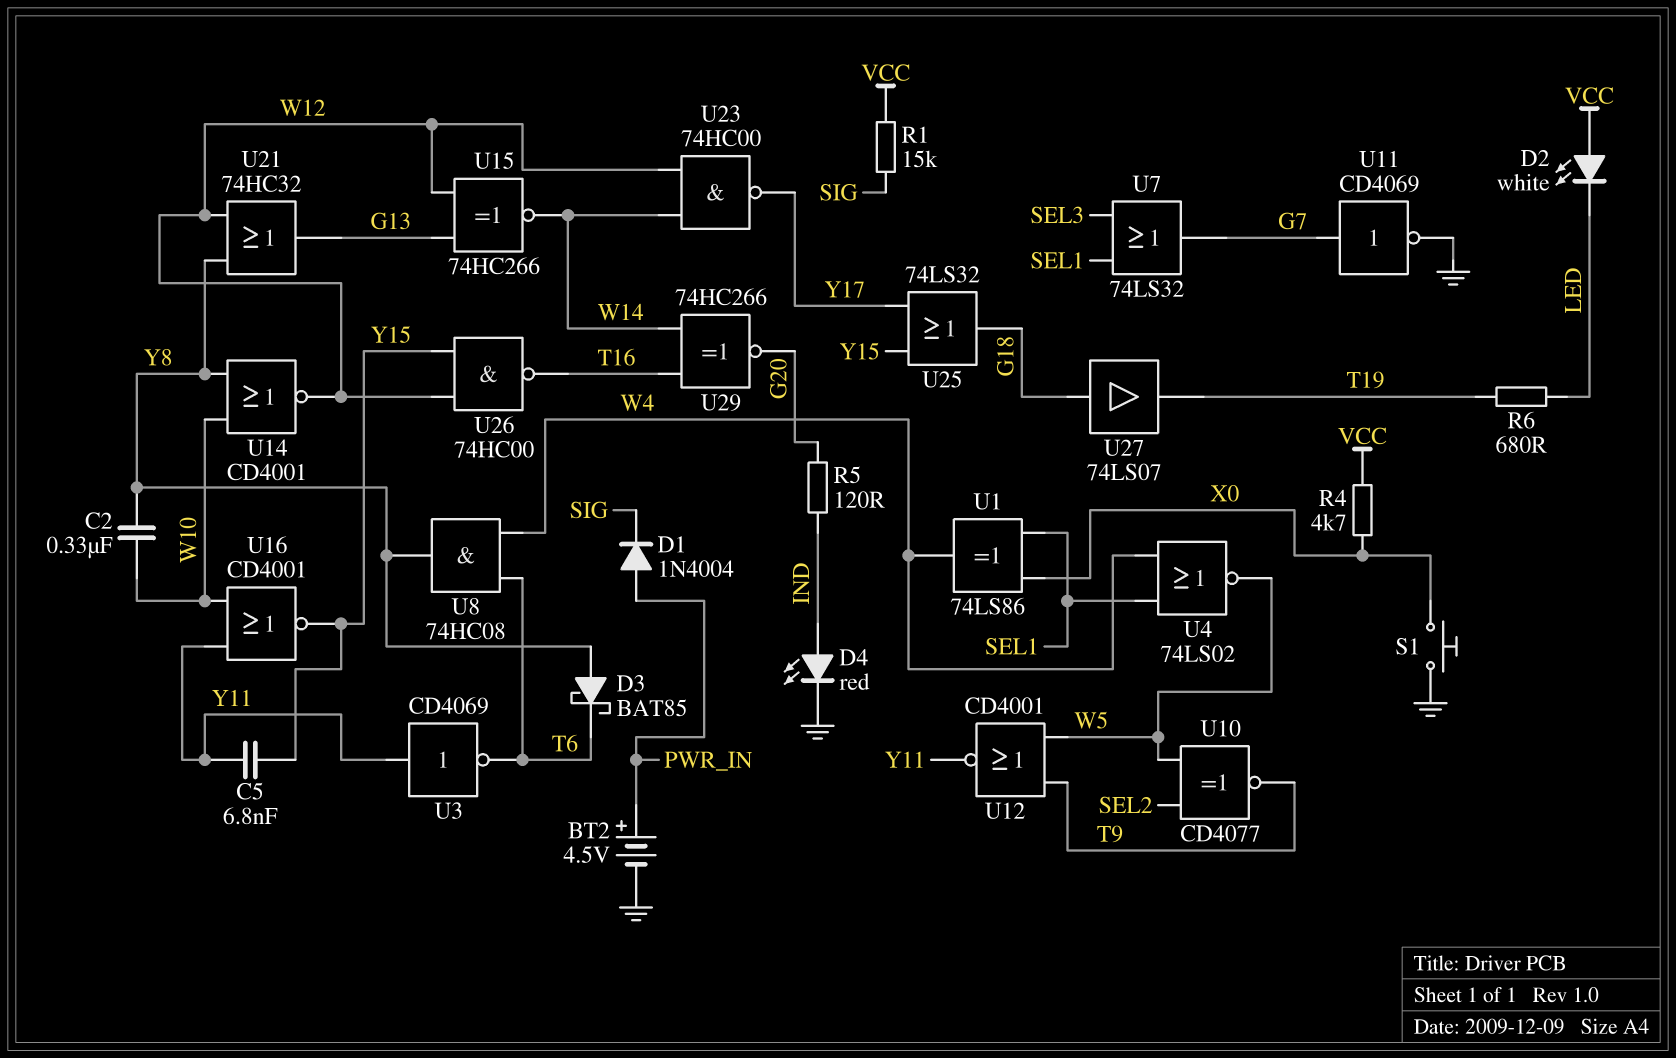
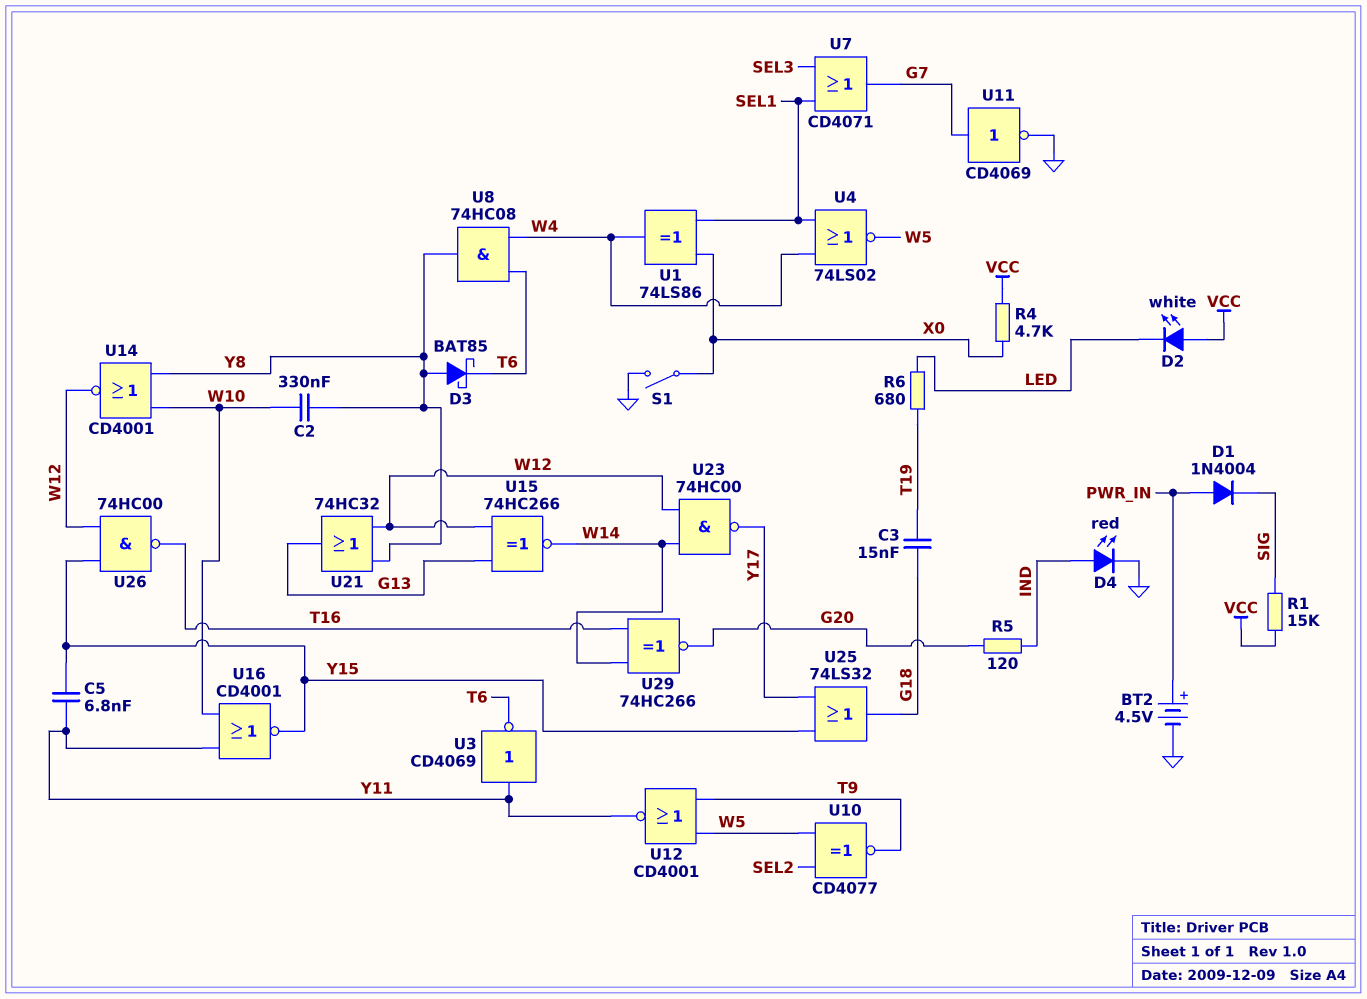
C3: none -> 15nF (G18, T19)
S1: button (GND, X0) -> switch (GND, X0)
U7: OR 74LS32 (in SEL1, in SEL3, out G7) -> OR CD4071 (in SEL1, in SEL3, out G7)
U27: buffer 74LS07 (in G18, out T19) -> none

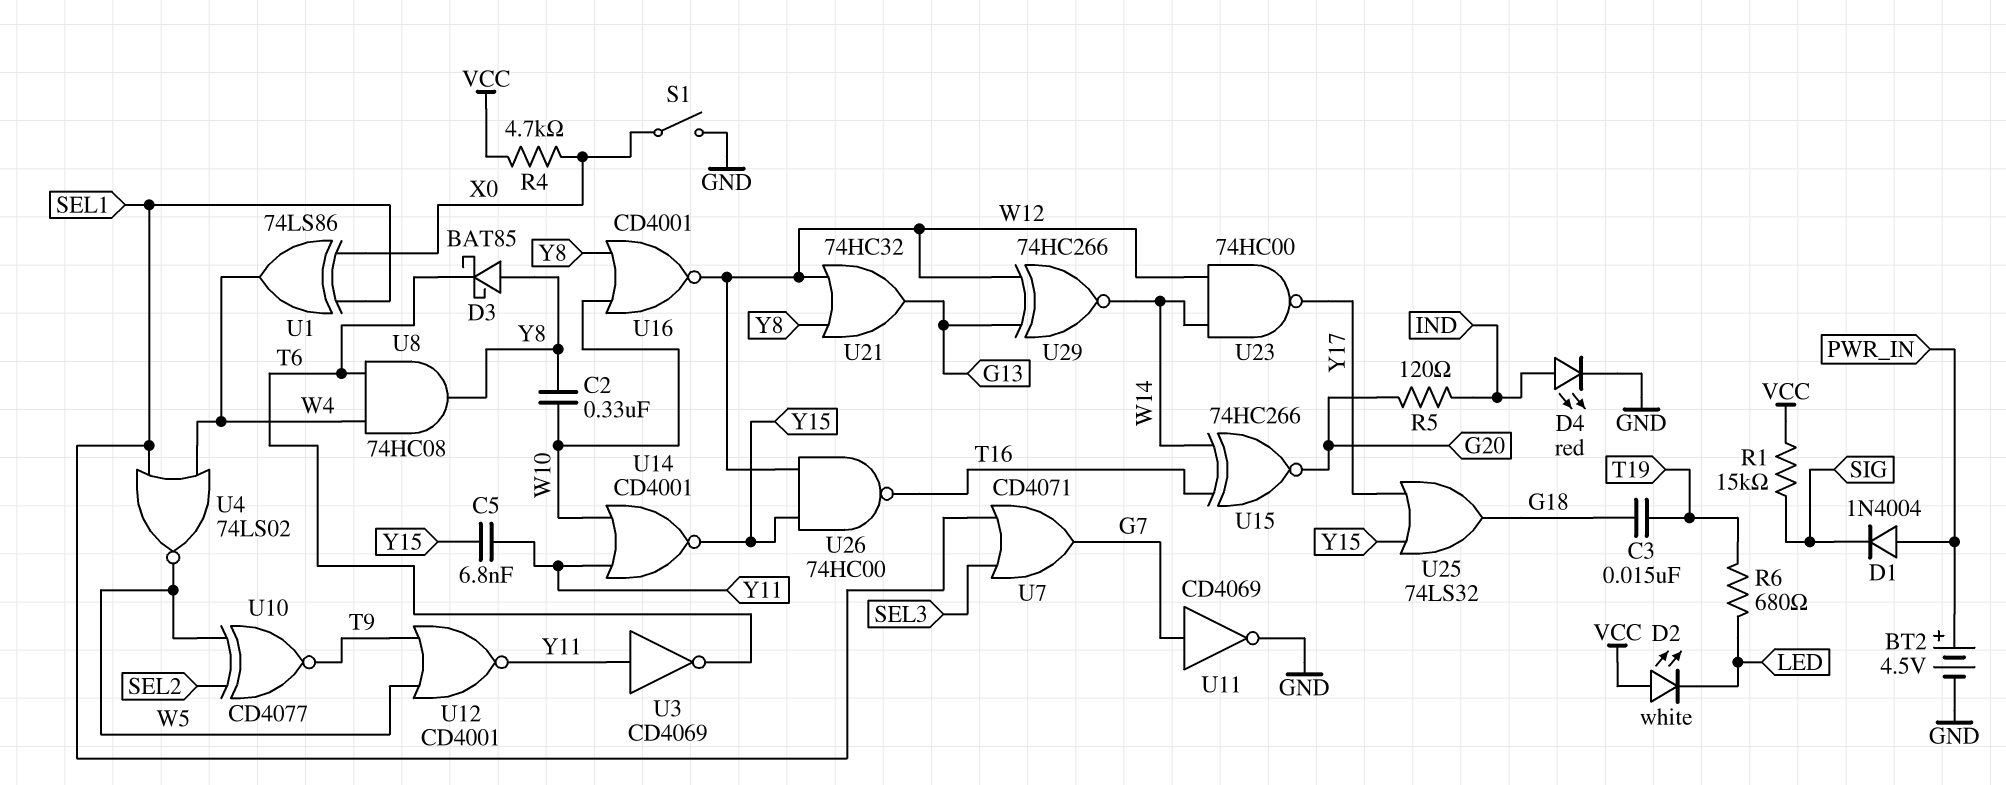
U14: NOR CD4001 (in W10, in Y8, out W12) -> NOR CD4001 (in W10, in Y11, out Y15)
U15: XNOR 74HC266 (in G13, in W12, out W14) -> XNOR 74HC266 (in T16, in W14, out G20)
U16: NOR CD4001 (in W10, in Y11, out Y15) -> NOR CD4001 (in W10, in Y8, out W12)
U29: XNOR 74HC266 (in T16, in W14, out G20) -> XNOR 74HC266 (in G13, in W12, out W14)

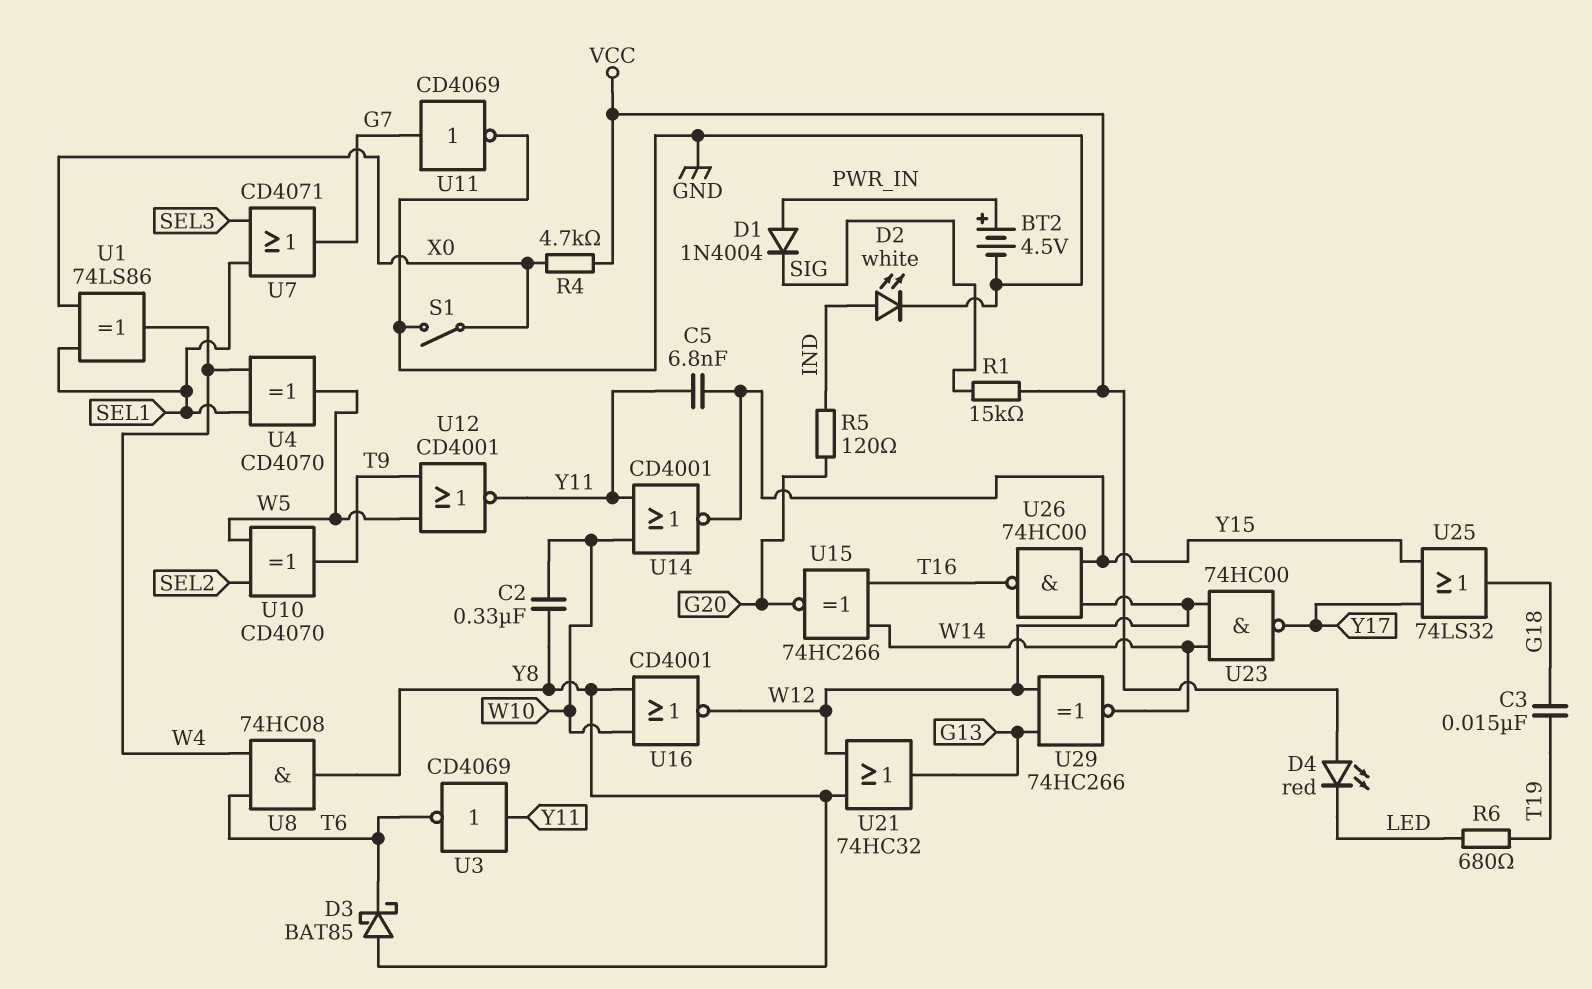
D2: LED white (A VCC, K LED) -> LED white (A IND, K GND)
D4: LED red (A IND, K GND) -> LED red (A VCC, K LED)
U4: NOR 74LS02 (in SEL1, in W4, out W5) -> XOR CD4070 (in SEL1, in W4, out W5)
U10: XNOR CD4077 (in SEL2, in W5, out T9) -> XOR CD4070 (in SEL2, in W5, out T9)

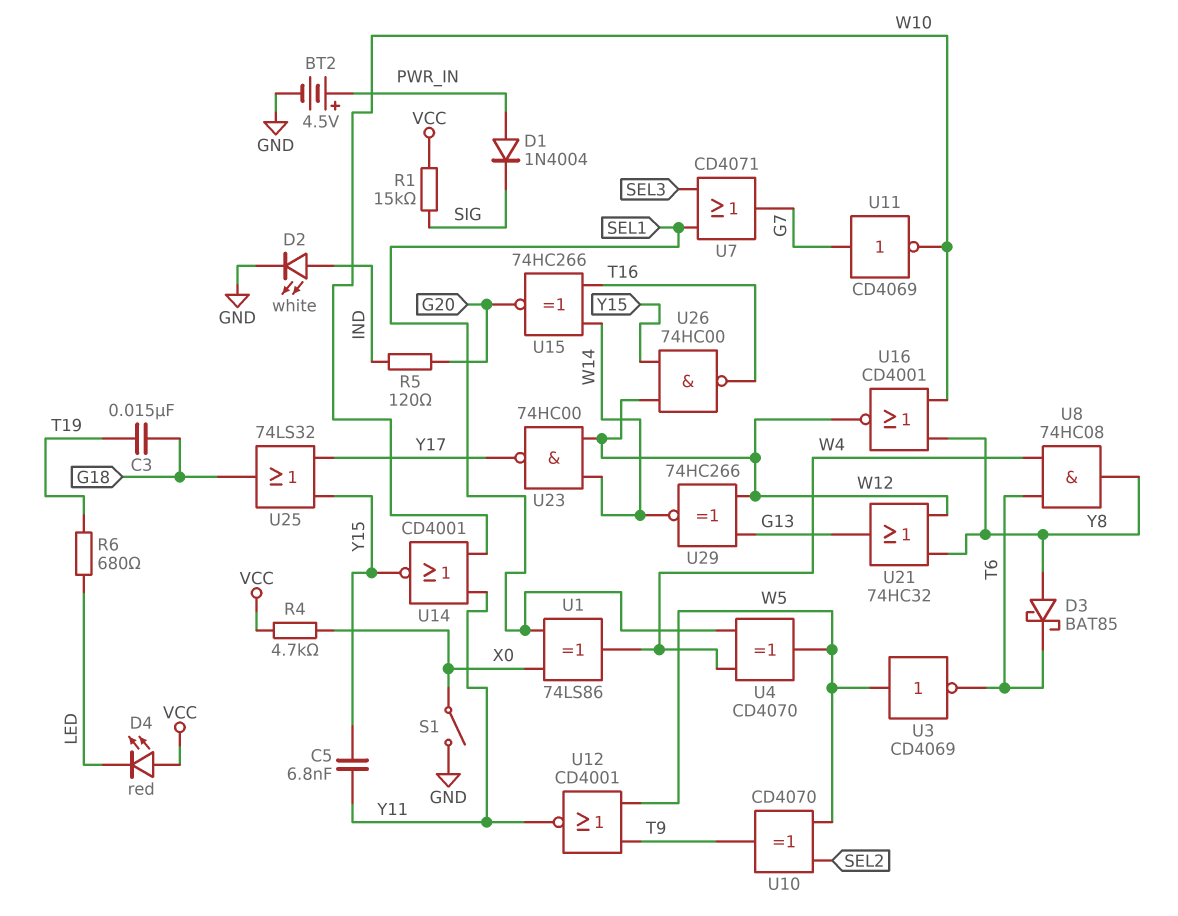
C2: 330nF (W10, Y8) -> none
U3: NOT CD4069 (in Y11, out T6) -> NOT CD4069 (in W5, out T6)
U11: NOT CD4069 (in G7, out GND) -> NOT CD4069 (in G7, out W10)

